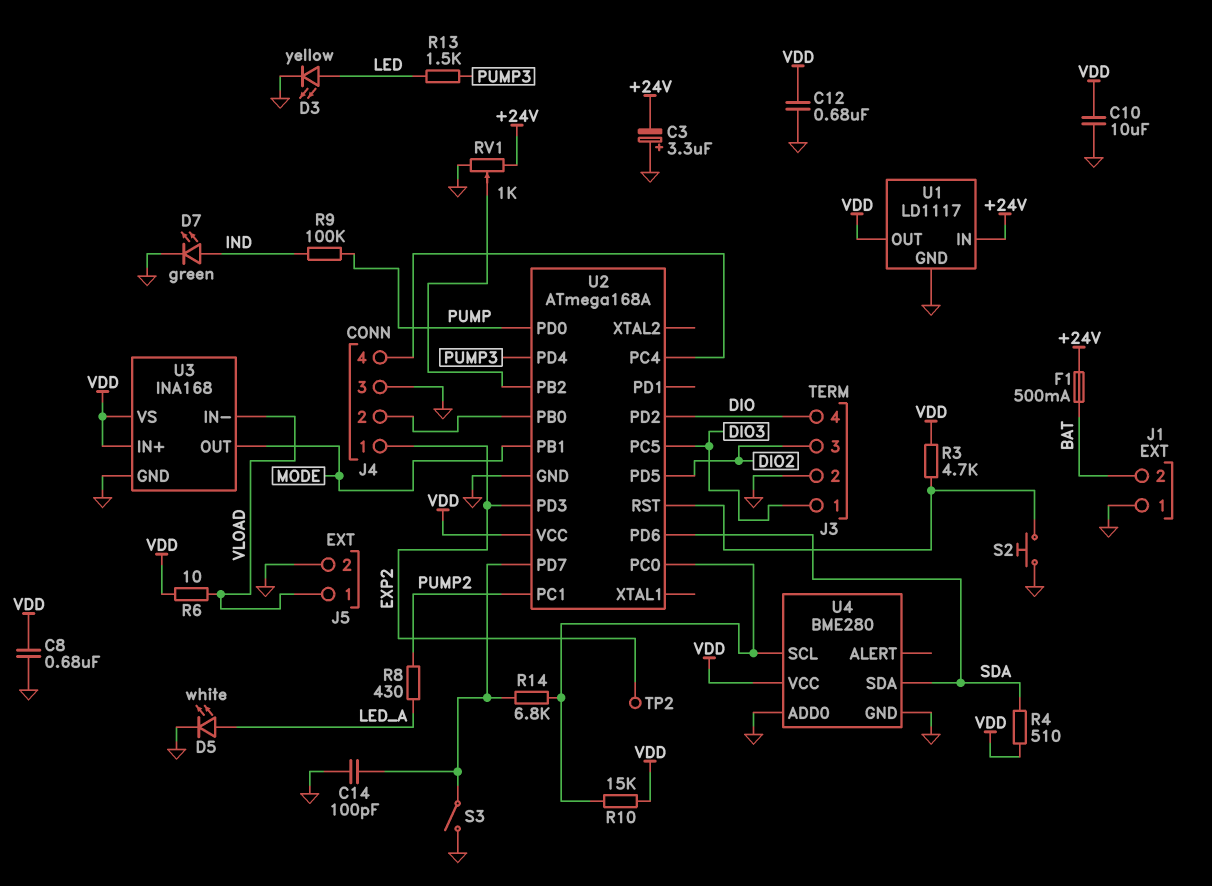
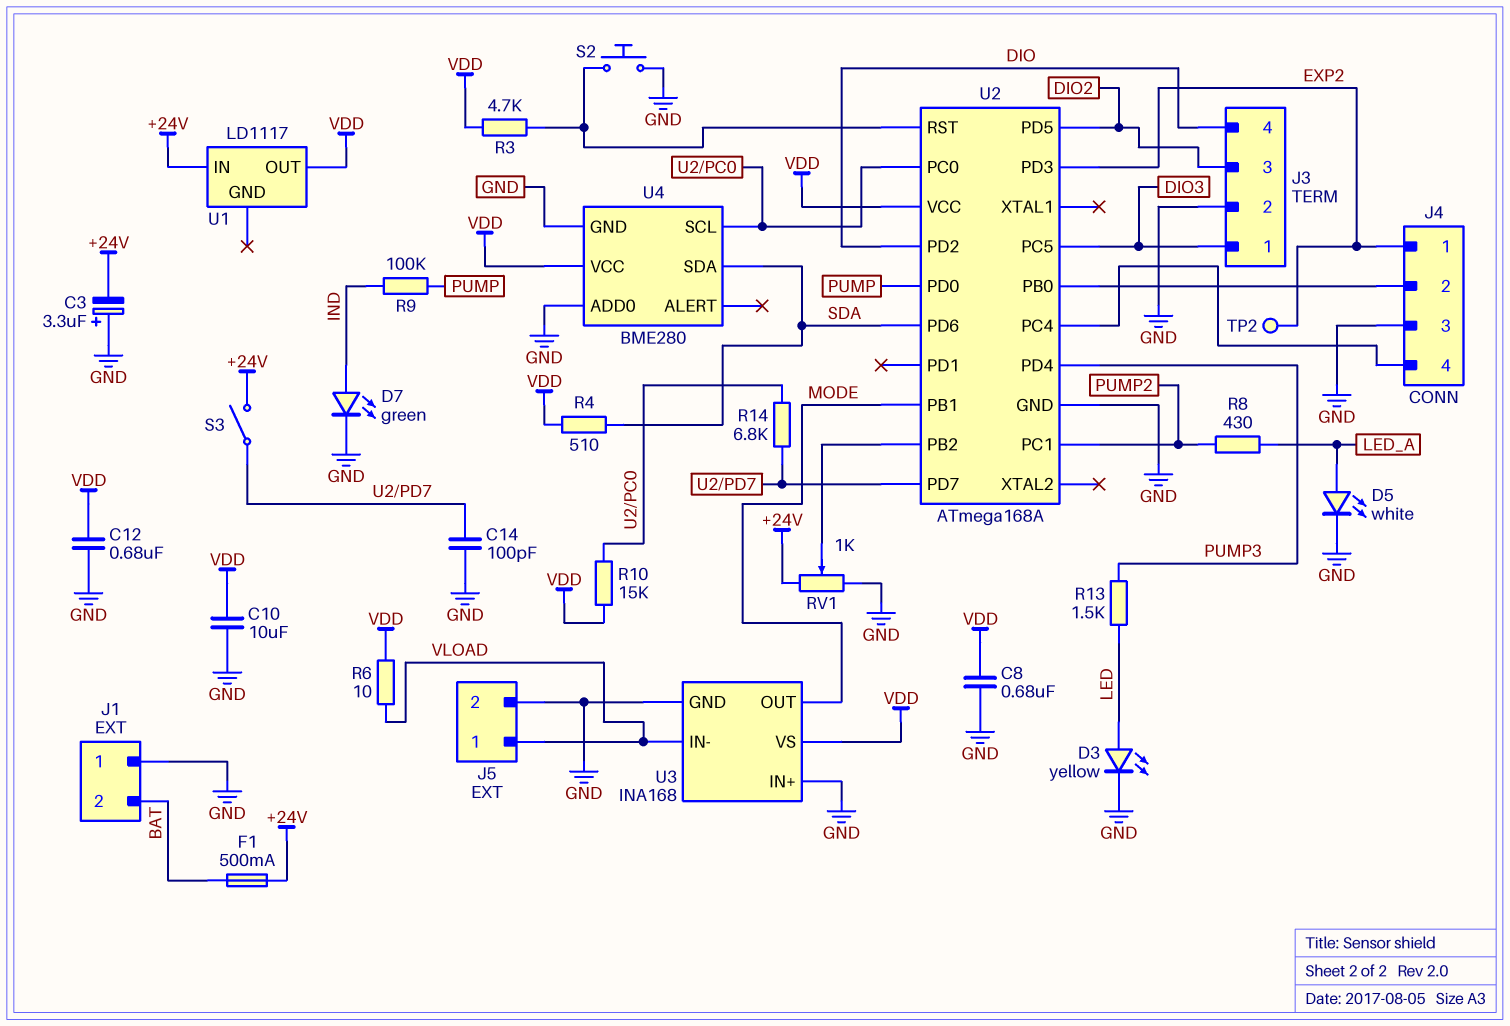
S3: switch (GND, U2/PD7) -> switch (+24V, U2/PD7)
U1 pin GND: GND -> none
U3 pin IN+: VDD -> GND

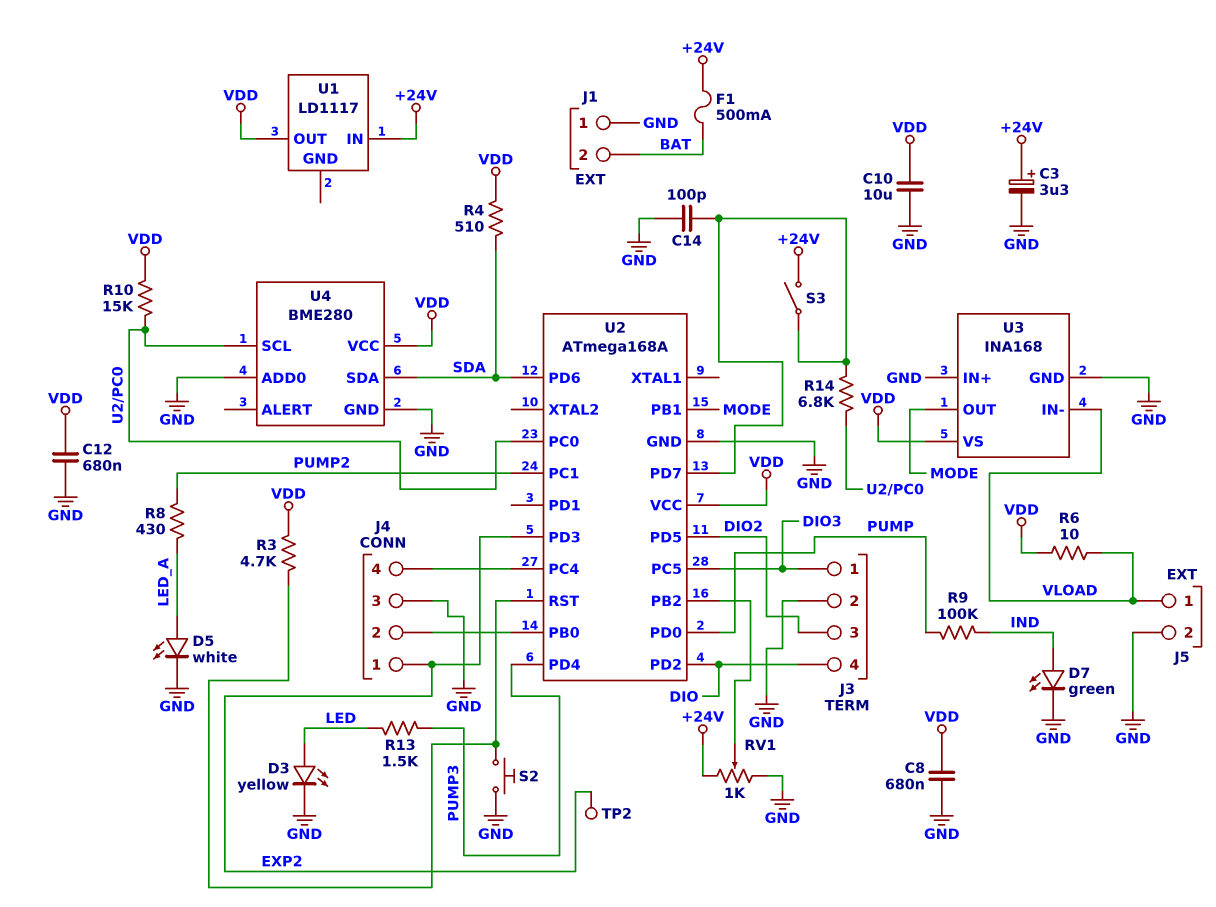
C3: 3.3uF (plus GND, minus +24V) -> 3.3uF (plus +24V, minus GND)

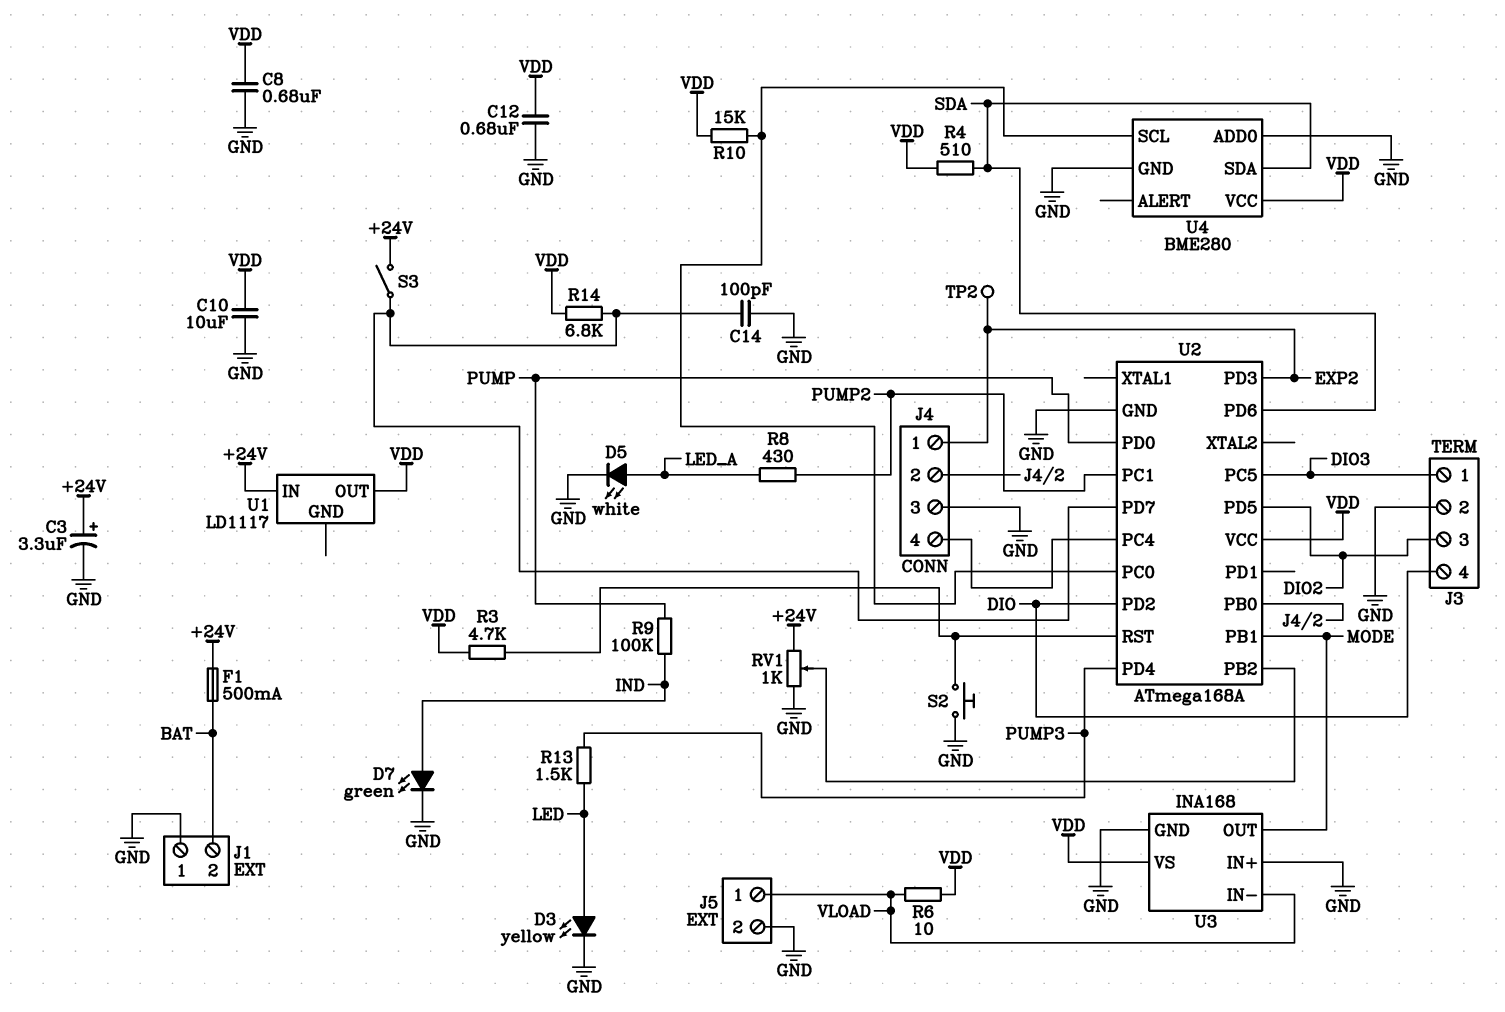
R14: 6.8k (U2/PC0, U2/PD7) -> 6.8k (U2/PD7, VDD)

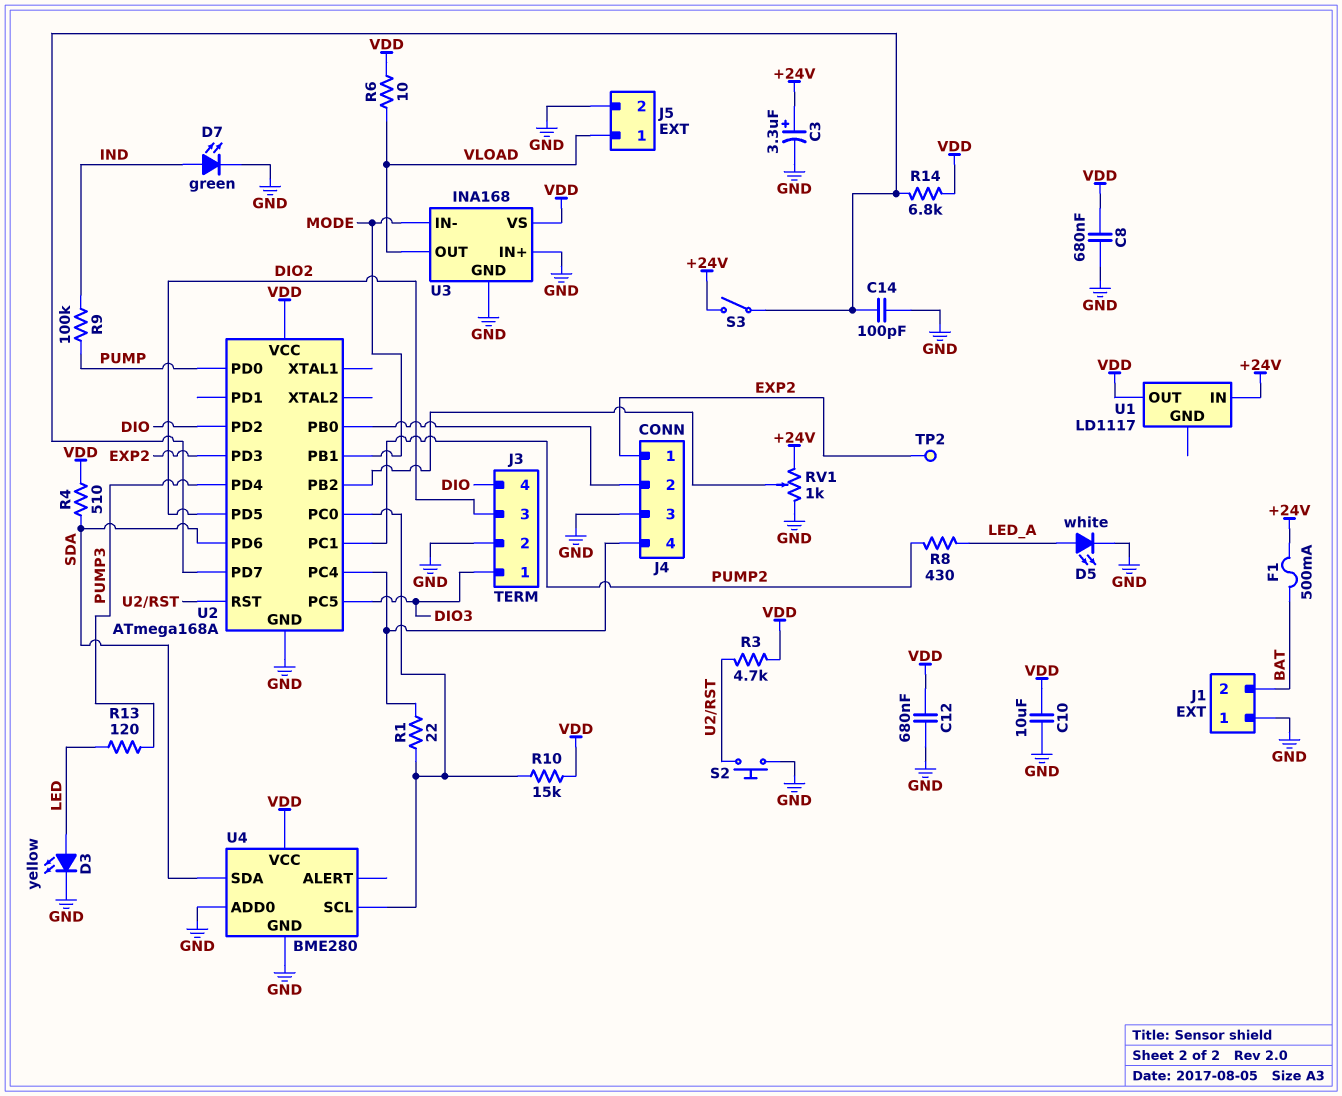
R1: none -> 22 (J4/4, U2/PC0)
R13: 1.5k (LED, PUMP3) -> 120 (LED, PUMP3)
U3 pin IN-: VLOAD -> MODE
U3 pin OUT: MODE -> VLOAD

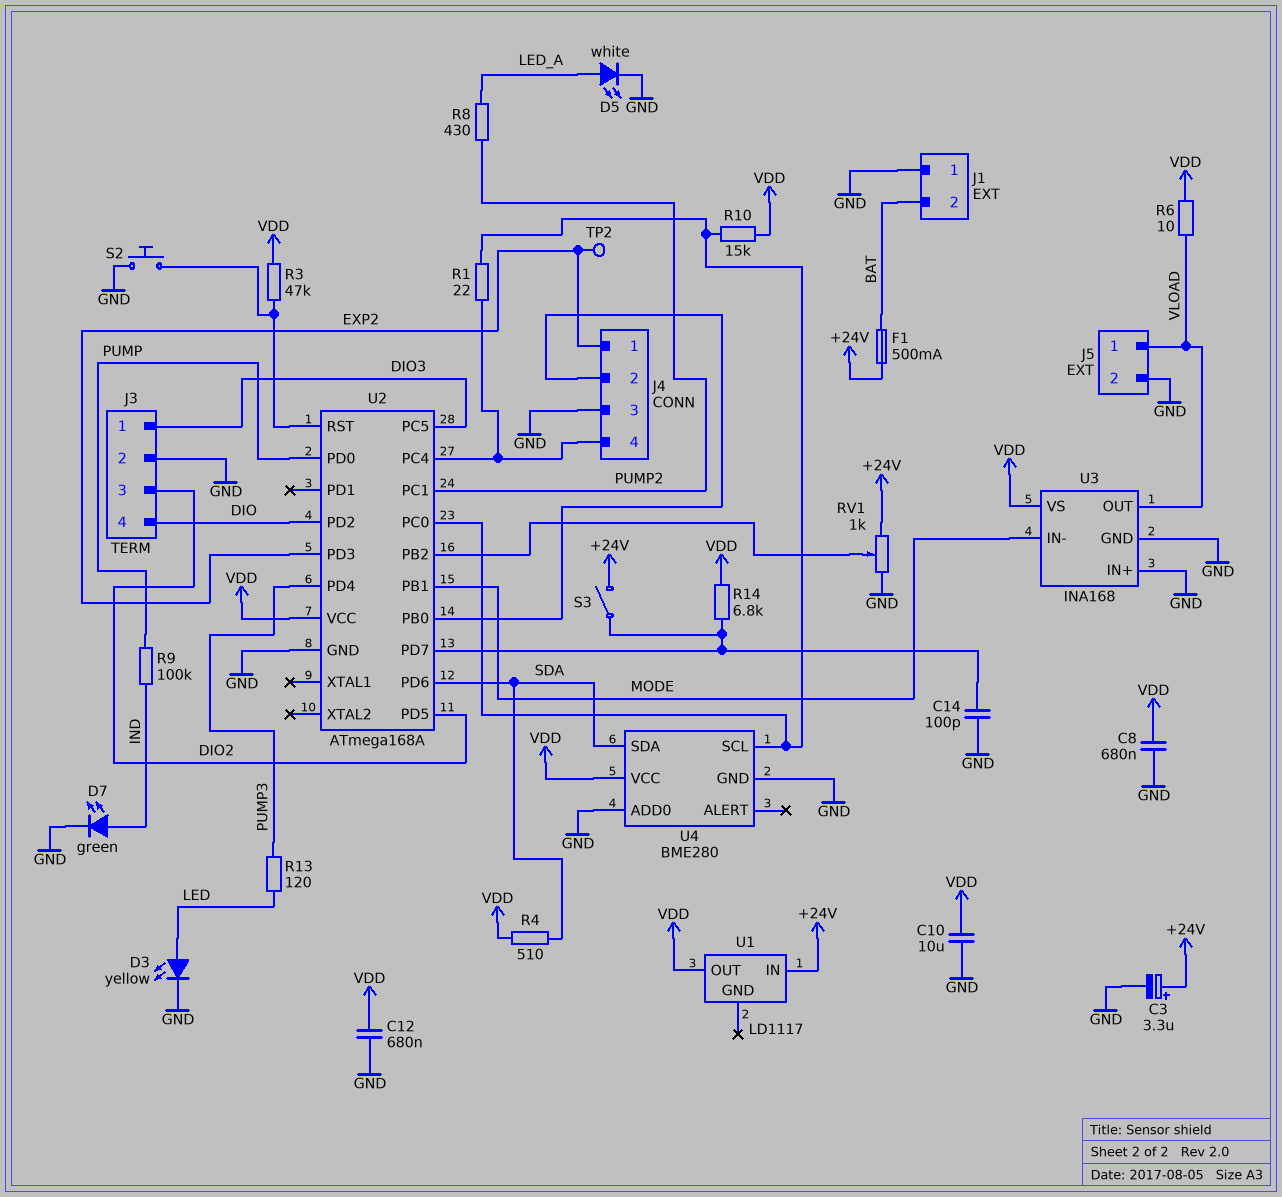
R3: 4.7k (U2/RST, VDD) -> 47k (U2/RST, VDD)

